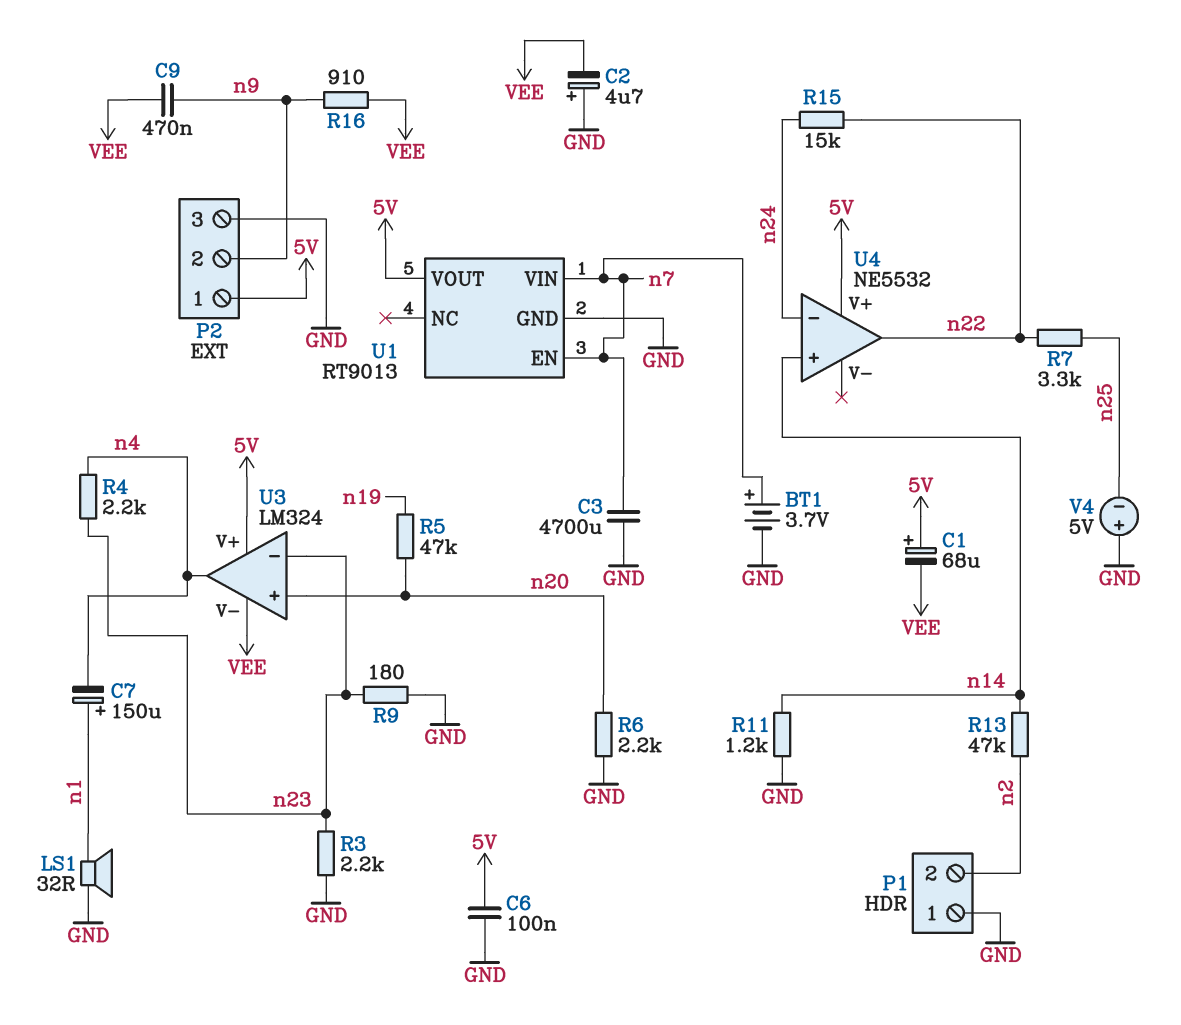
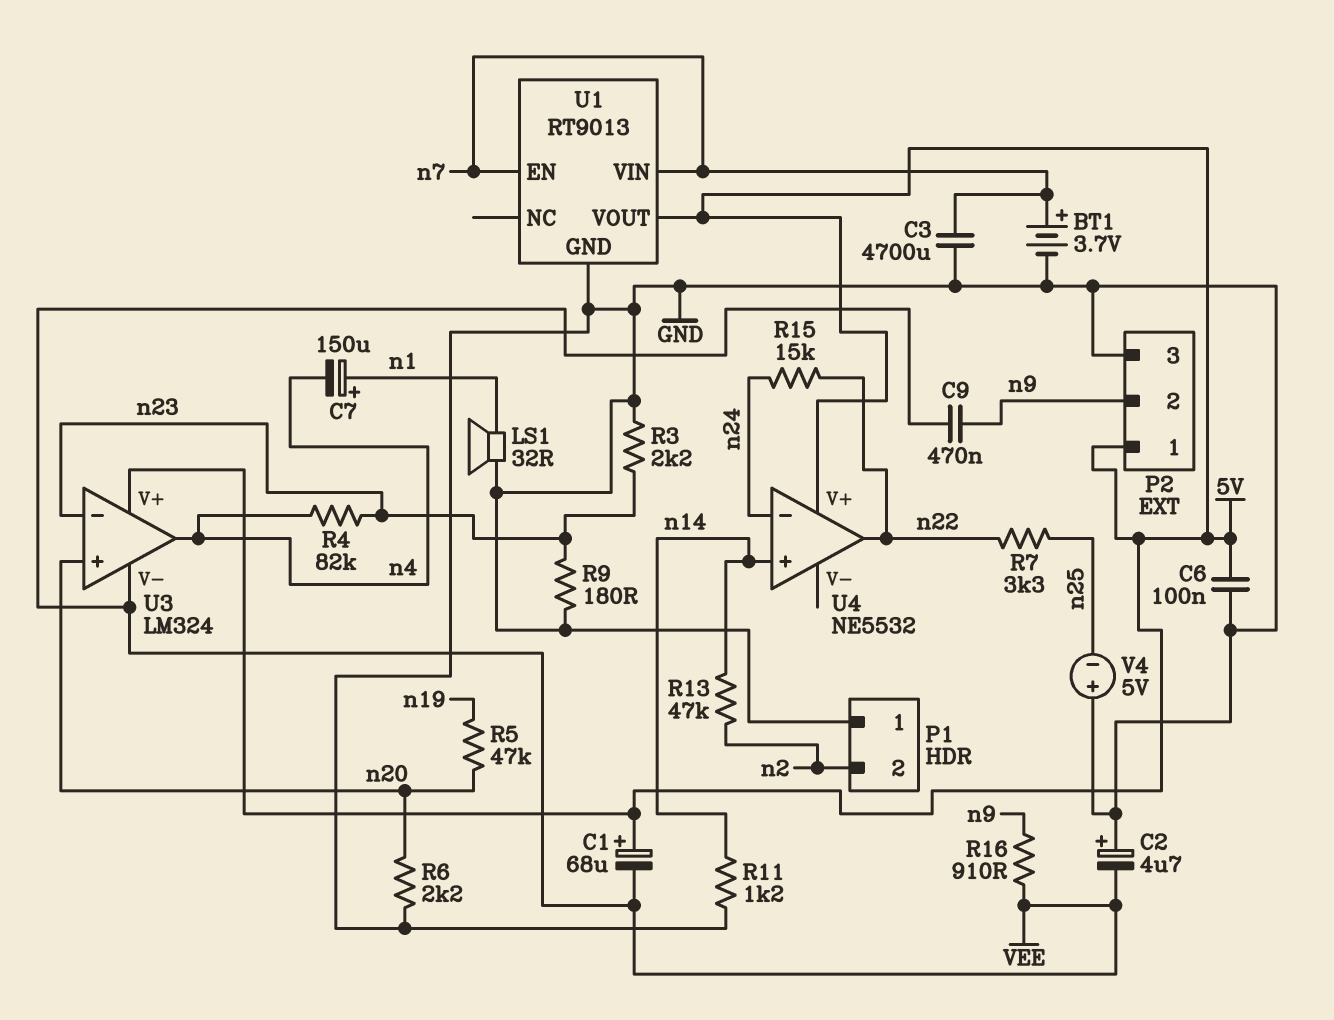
R4: 2.2k (n4, n23) -> 82k (n4, n23)

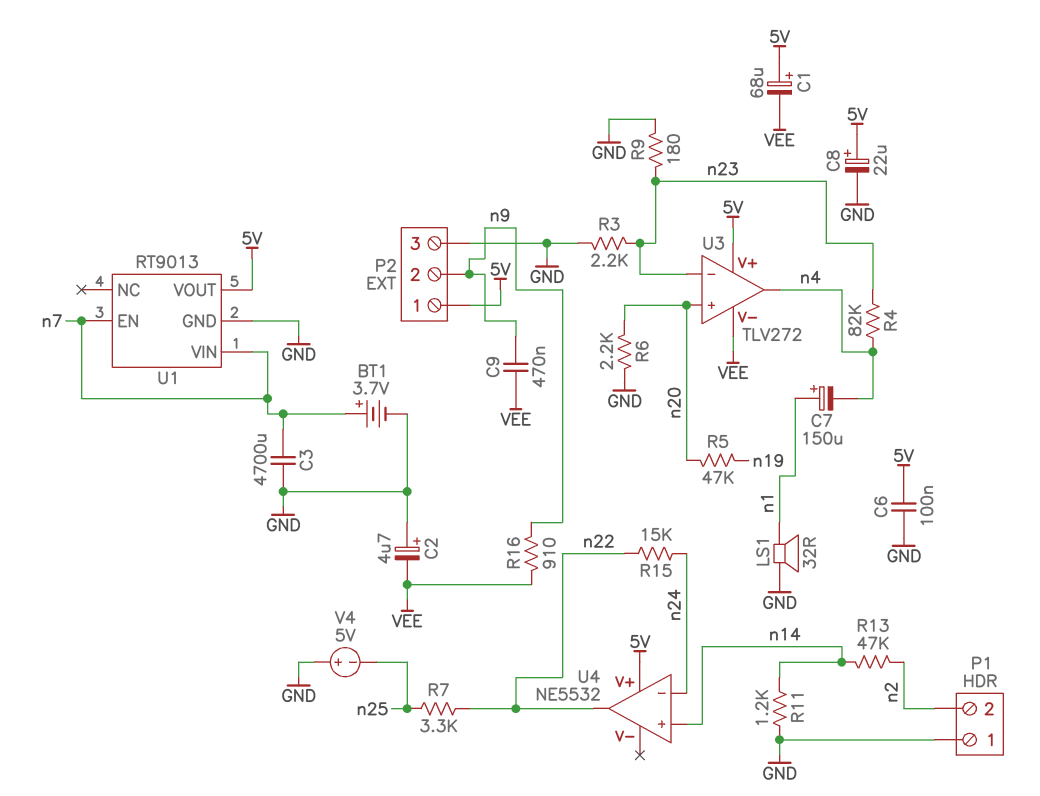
C8: none -> 22uF (plus 5V, minus GND)
U3: LM324 -> TLV272

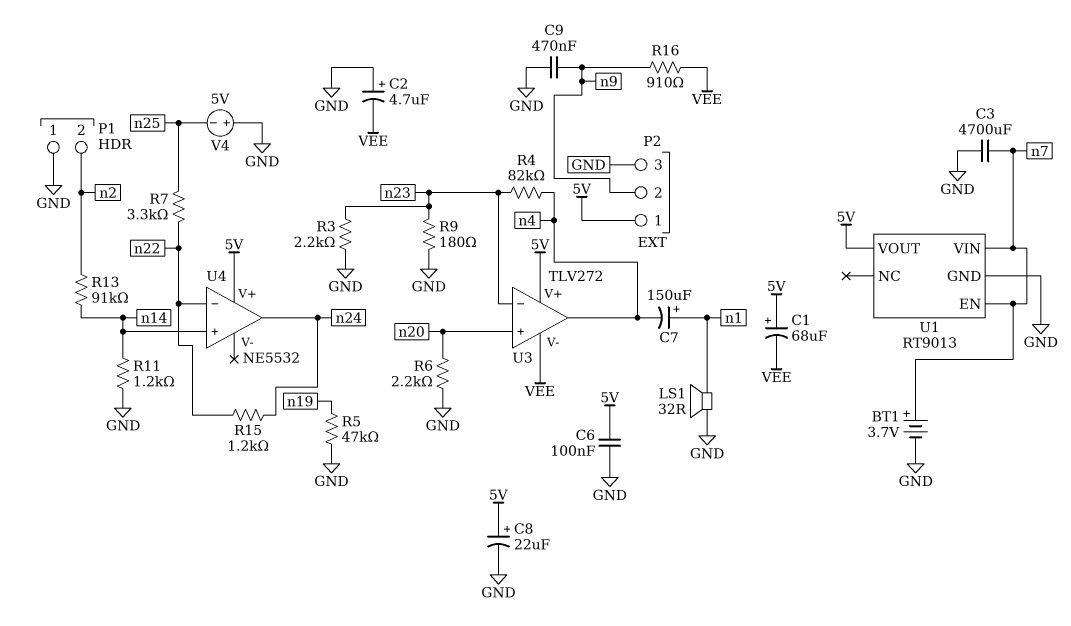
C9: 470nF (VEE, n9) -> 470nF (GND, n9)
R5: 47k (n19, n20) -> 47k (GND, n19)
R13: 47k (n2, n14) -> 91k (n2, n14)
R15: 15k (n22, n24) -> 1.2k (n22, n24)
U4 pin in-: n24 -> n22
U4 pin out: n22 -> n24

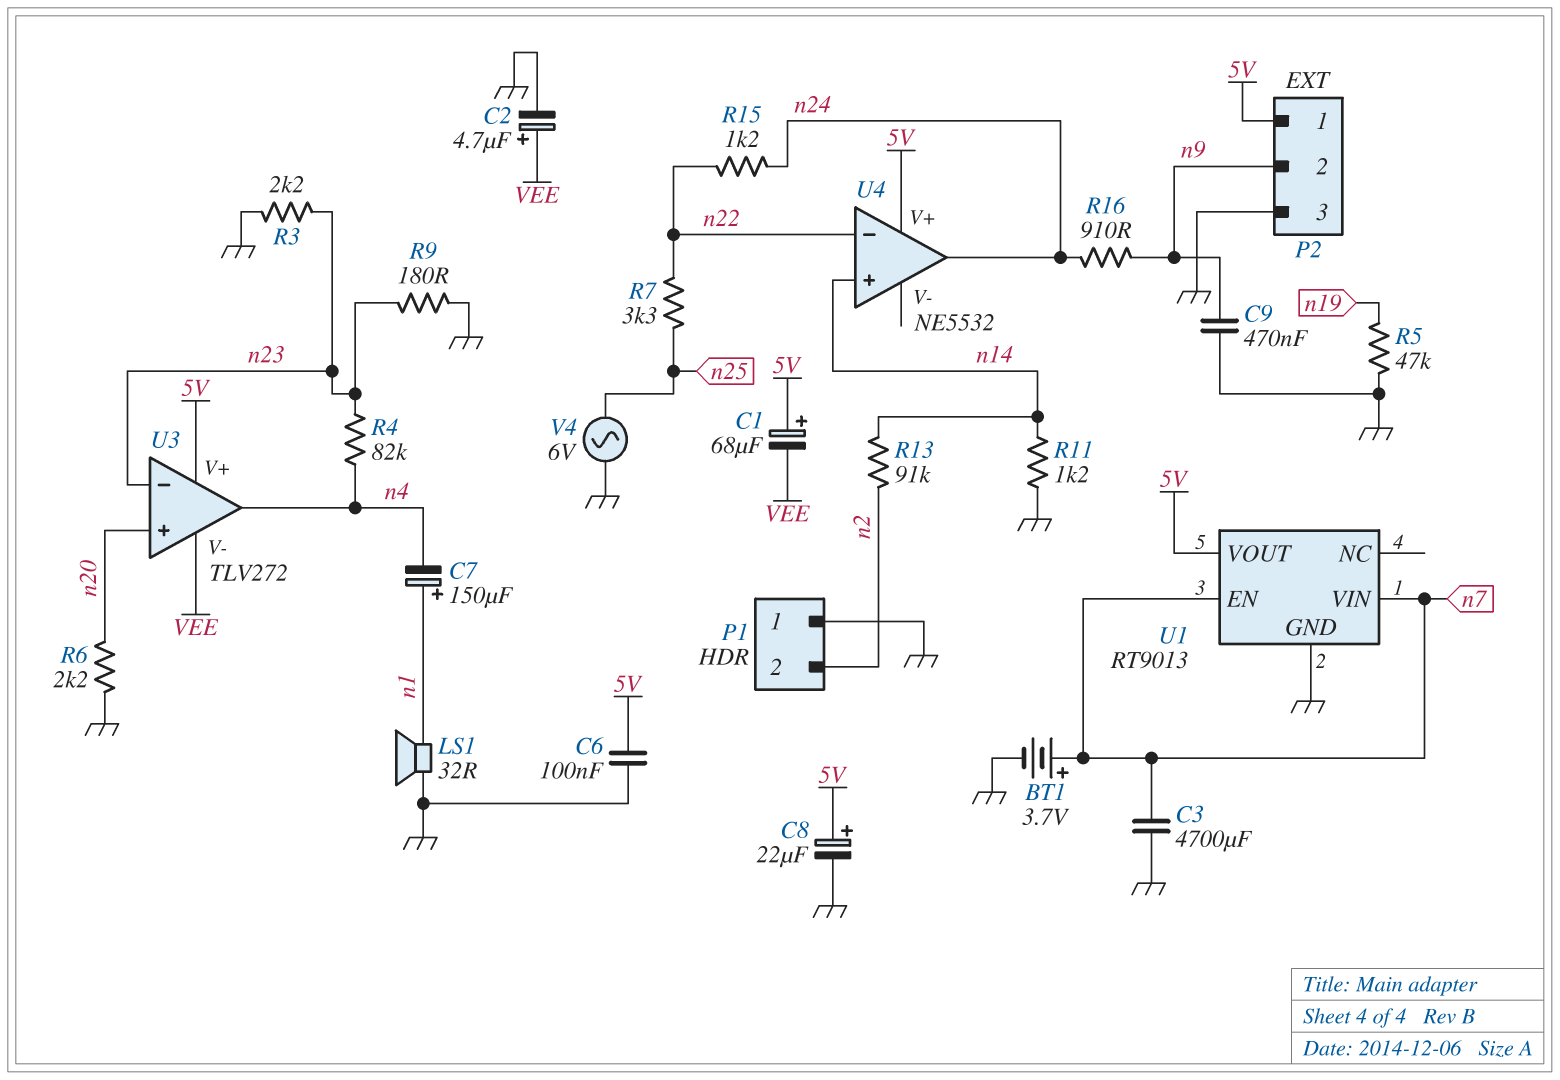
C2: 4.7uF (plus GND, minus VEE) -> 4.7uF (plus VEE, minus GND)
R16: 910 (VEE, n9) -> 910 (n9, n24)
V4: 5V (plus GND, minus n25) -> AC 6V (GND, n25)

